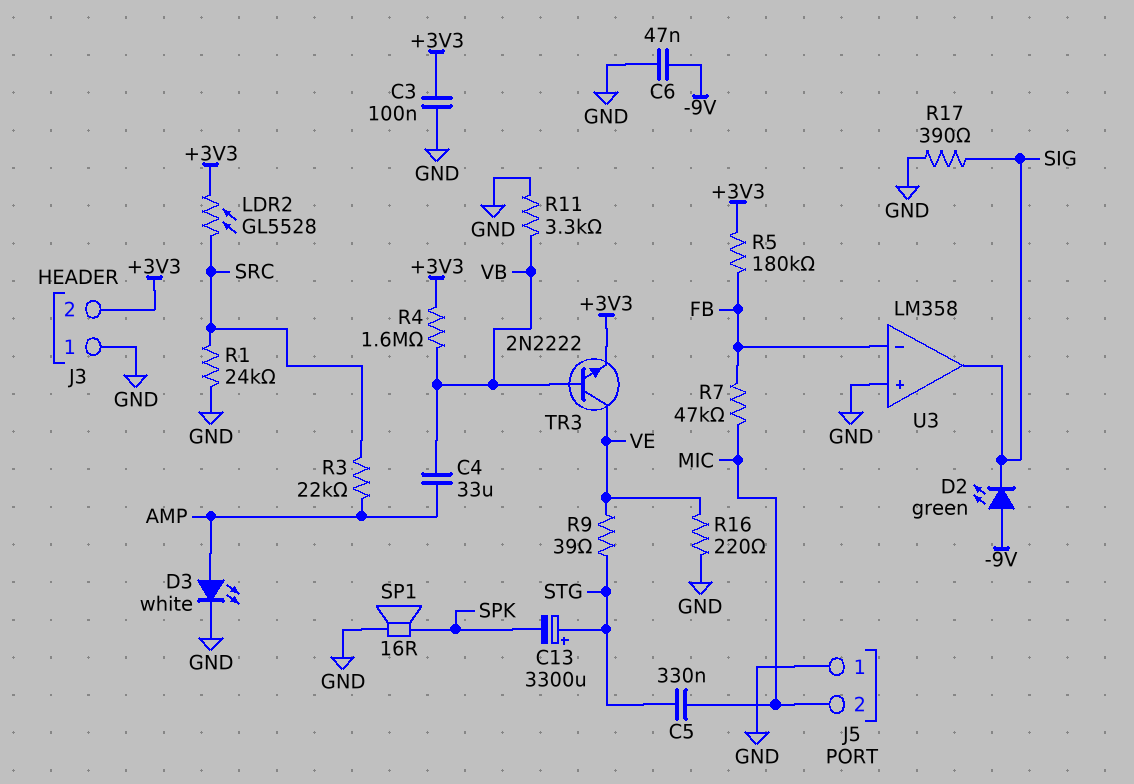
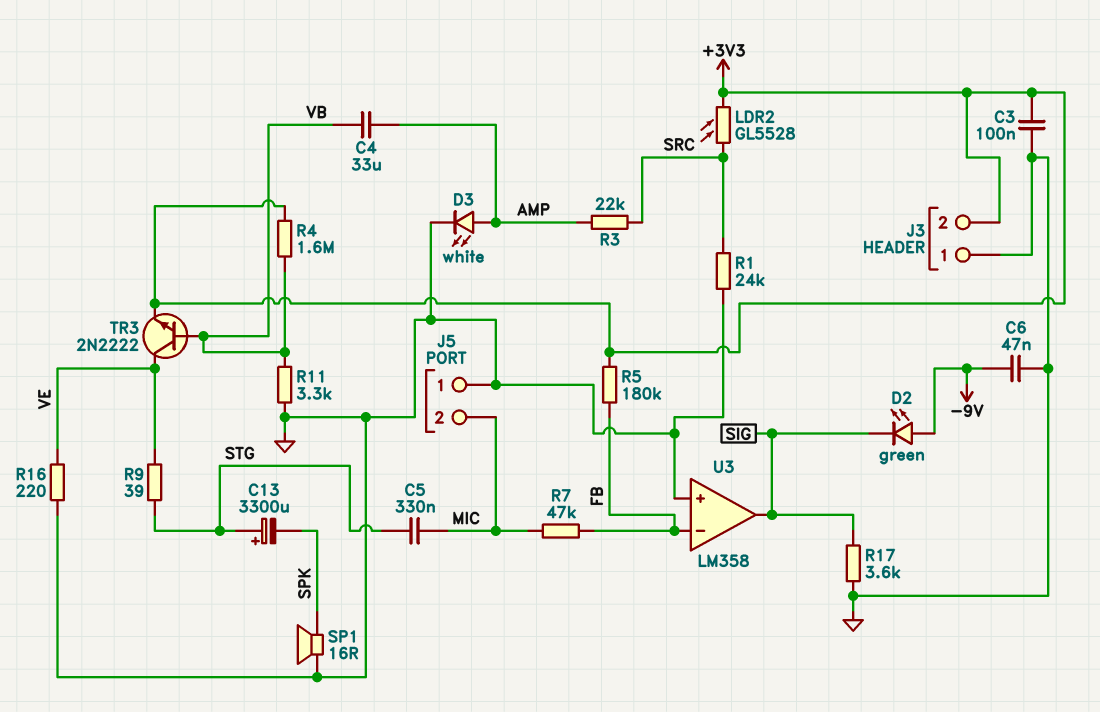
R17: 390 (GND, SIG) -> 3.6k (GND, SIG)

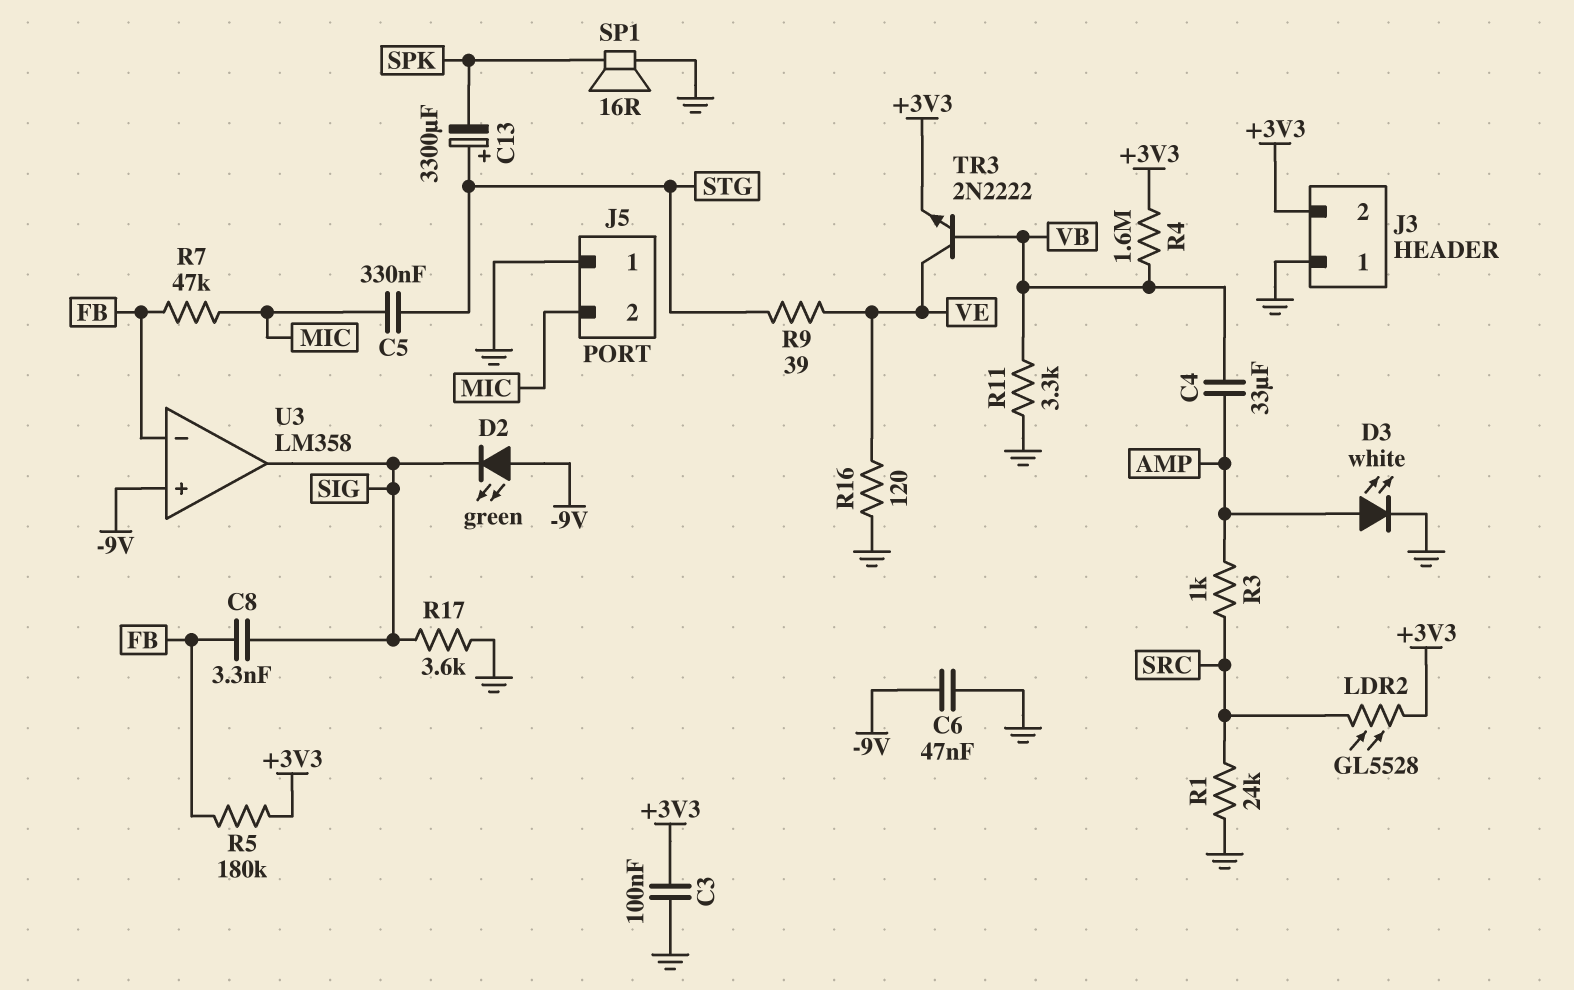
C8: none -> 3.3nF (FB, SIG)
R3: 22k (AMP, SRC) -> 1k (AMP, SRC)
R16: 220 (GND, VE) -> 120 (GND, VE)
U3 pin in+: GND -> -9V

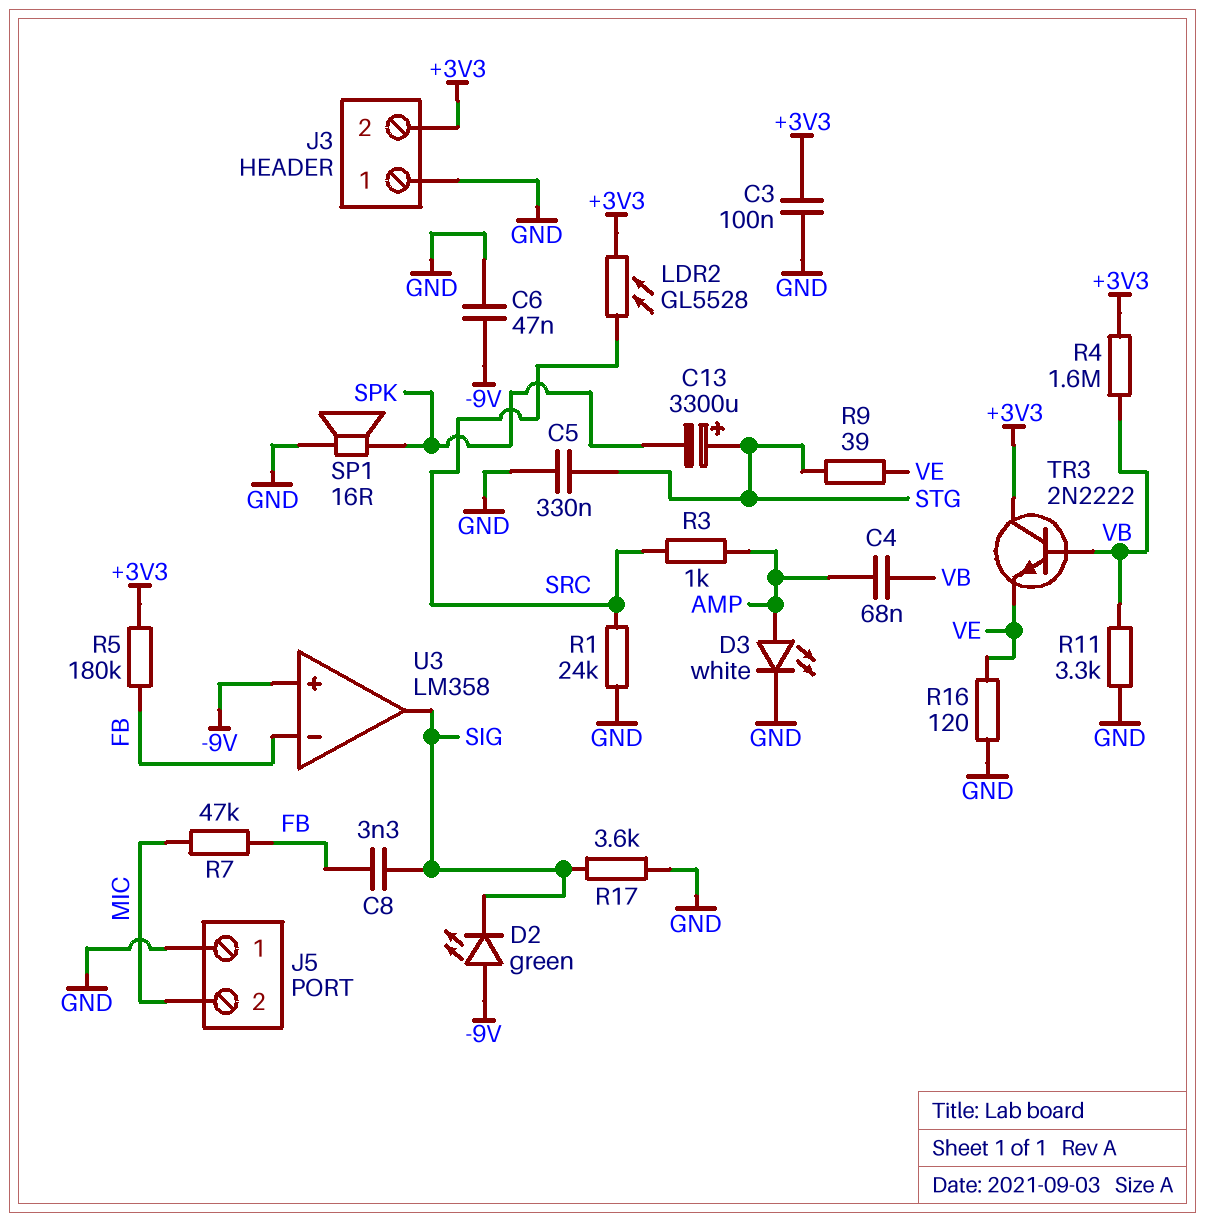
C4: 33uF (AMP, VB) -> 68nF (AMP, VB)
C5: 330nF (MIC, STG) -> 330nF (GND, STG)
TR3: NPN 2N2222 (B VB, C VE, E +3V3) -> NPN 2N2222 (B VB, C +3V3, E VE)

